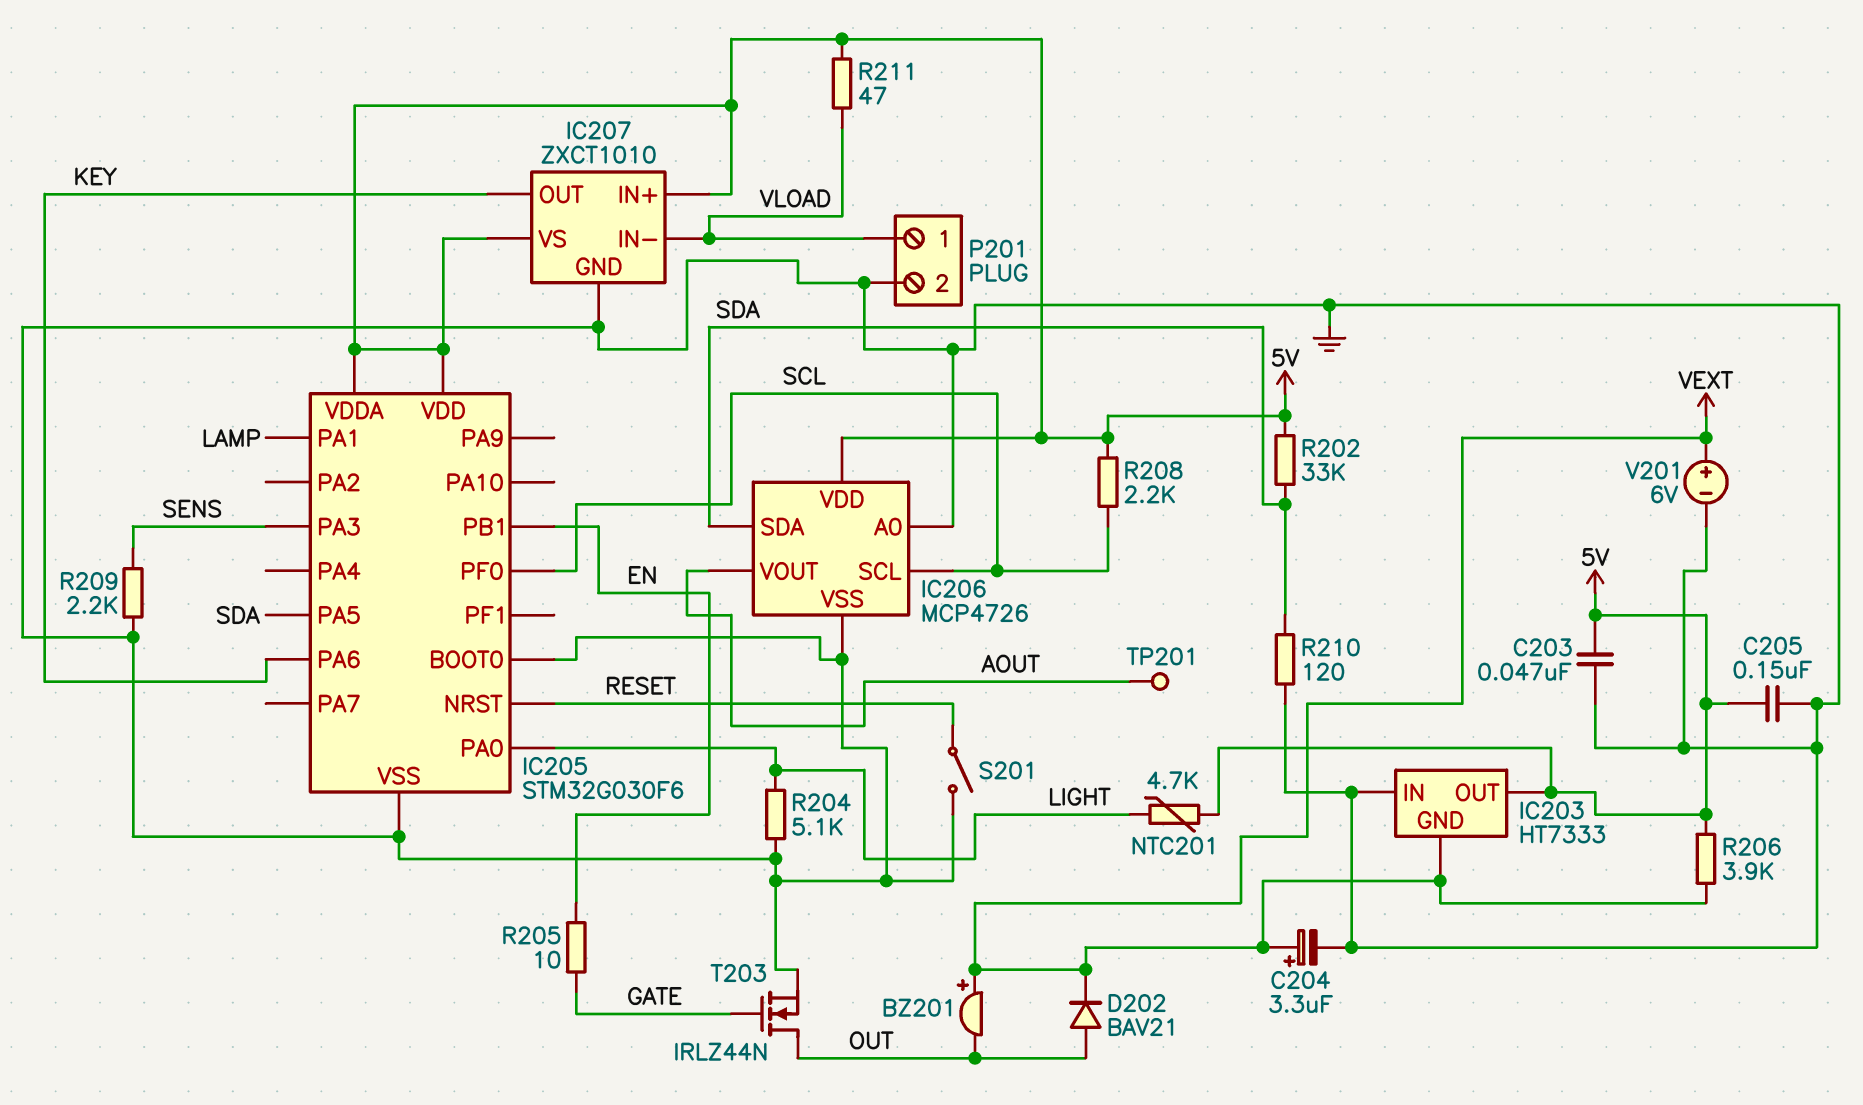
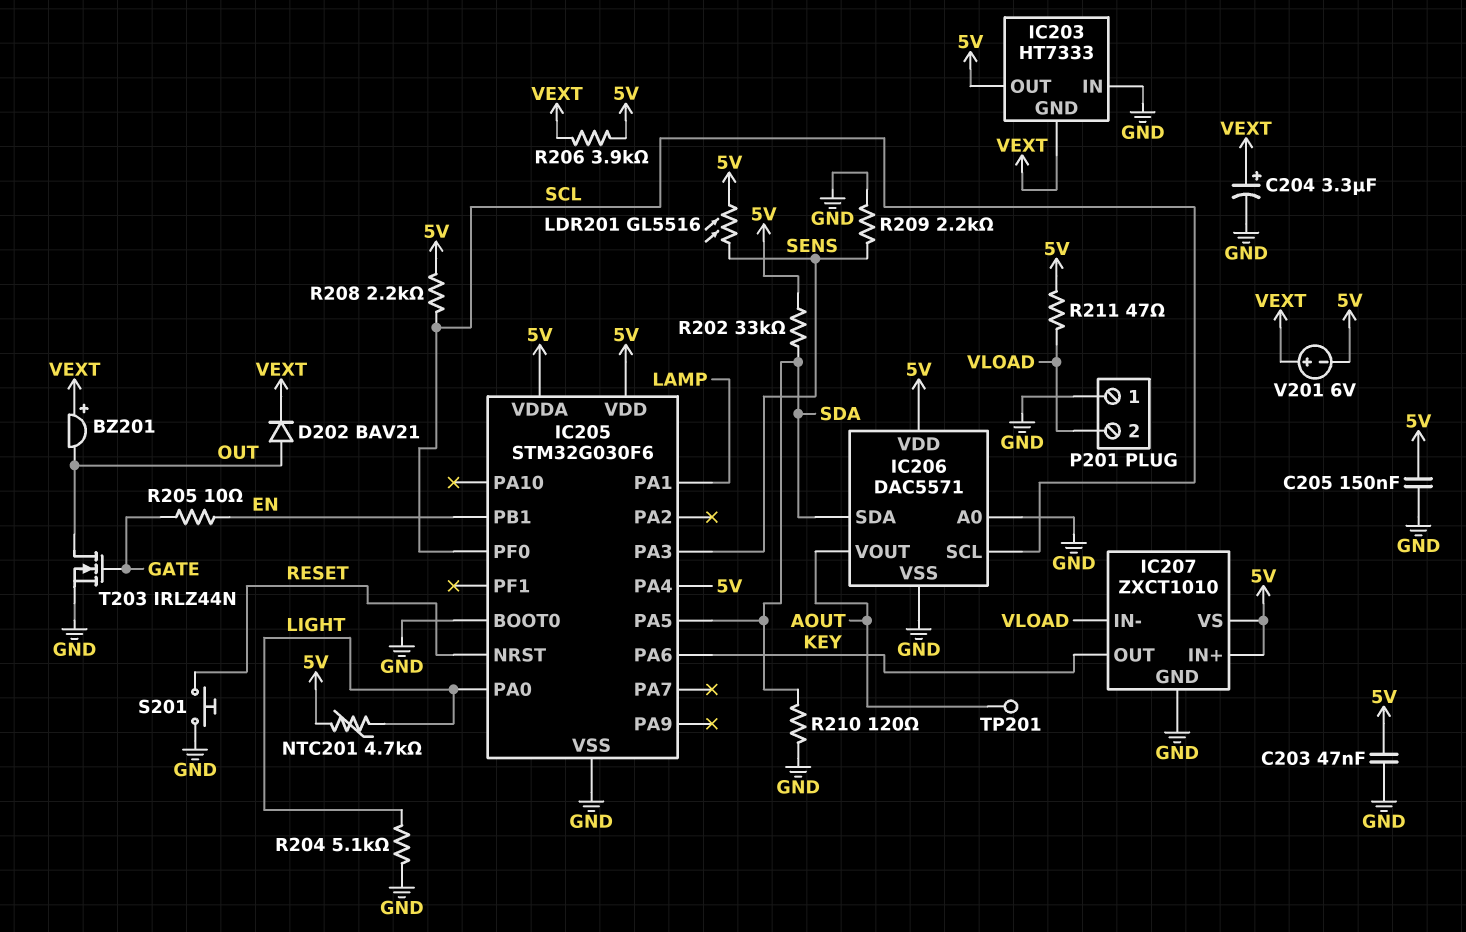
IC205 pin PA4: none -> 5V
IC206: MCP4726 -> DAC5571
LDR201: none -> GL5516 (5V, SENS)
P201 pin 1: VLOAD -> GND
P201 pin 2: GND -> VLOAD
S201: switch (GND, RESET) -> button (GND, RESET)
V201: 6V (plus VEXT, minus GND) -> 6V (plus VEXT, minus 5V)

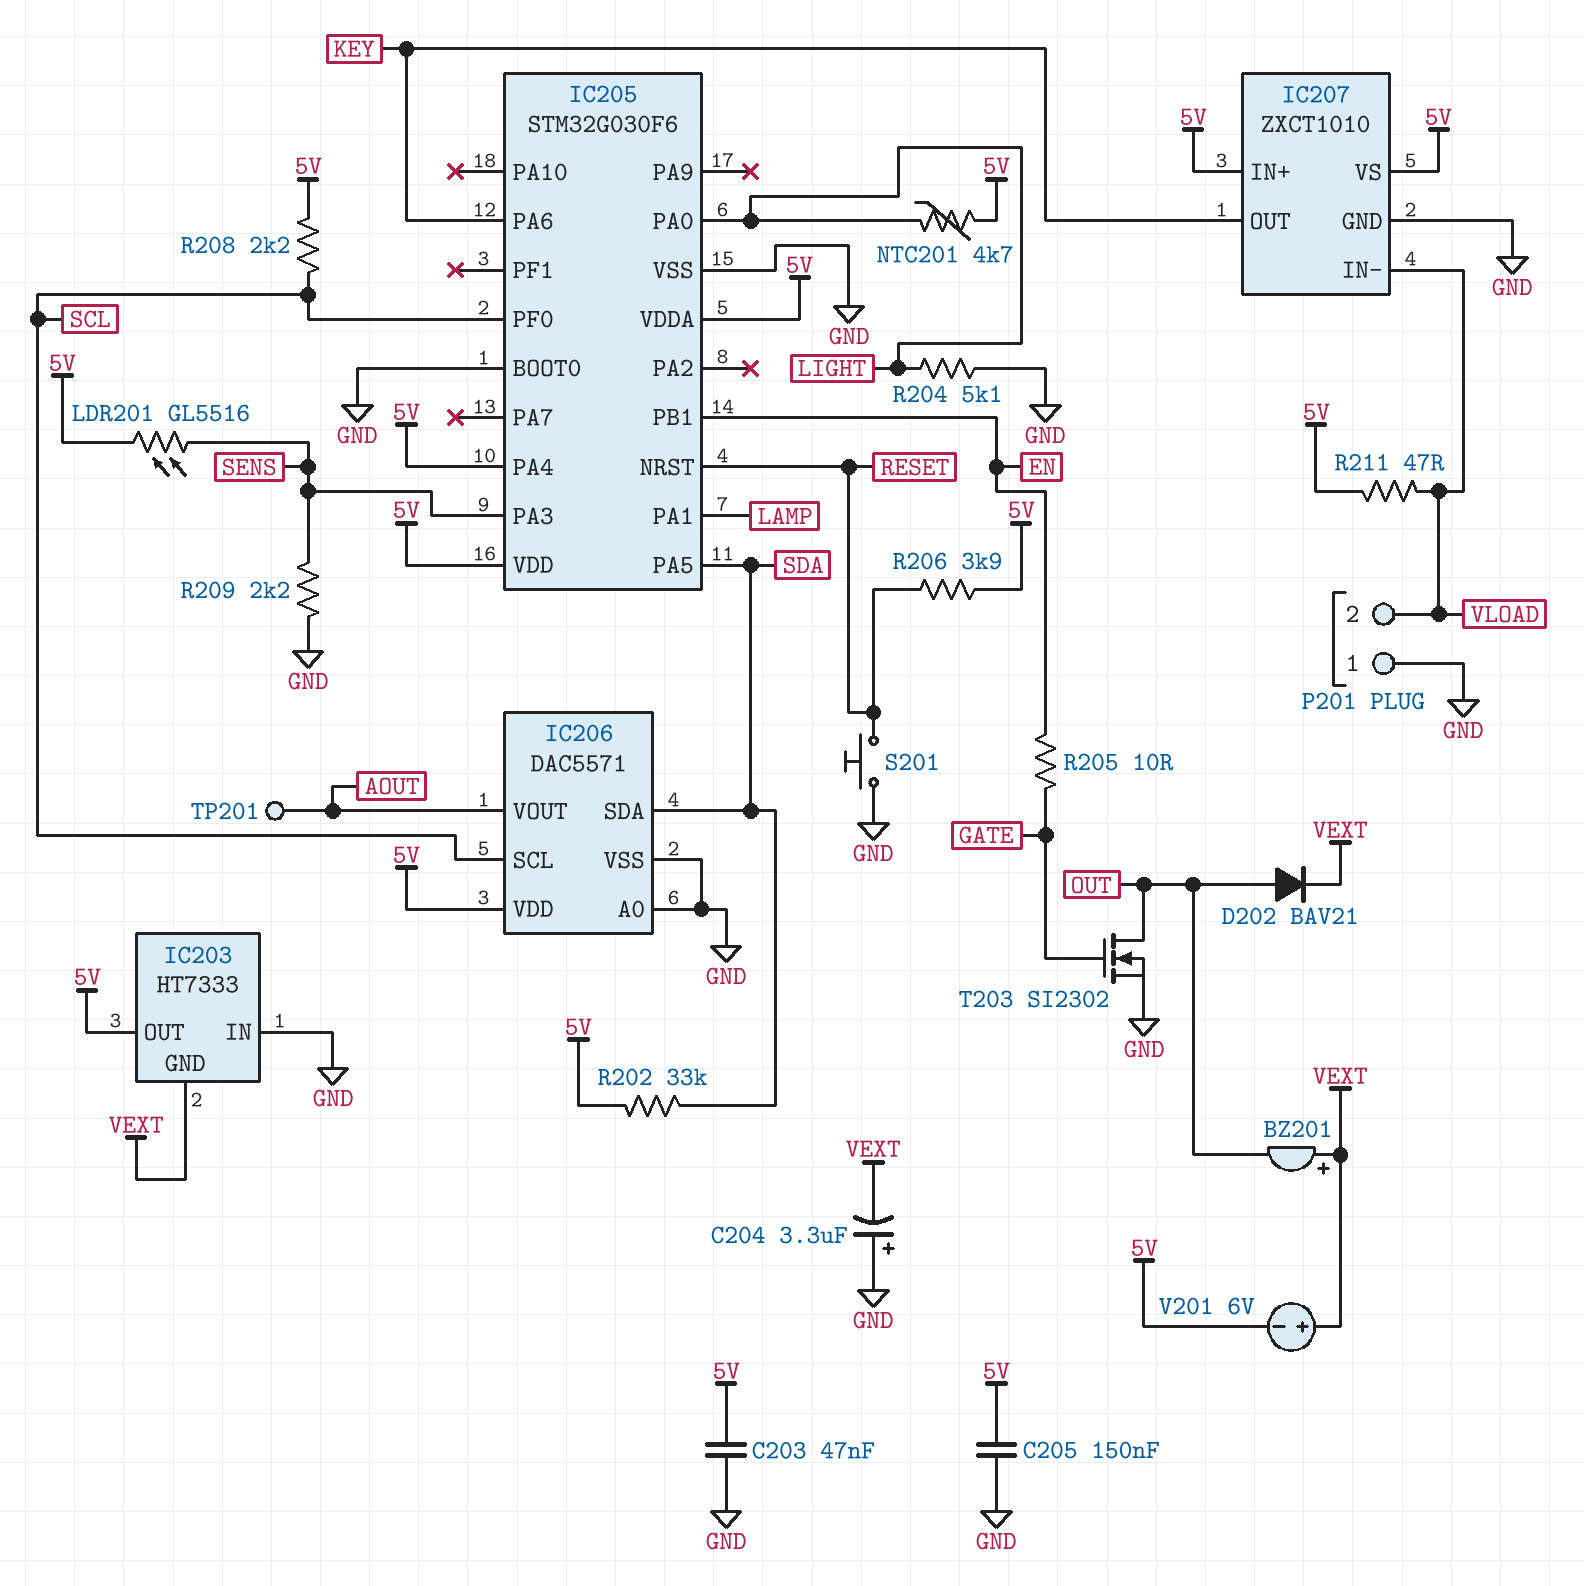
C204: 3.3uF (plus VEXT, minus GND) -> 3.3uF (plus GND, minus VEXT)
R206: 3.9k (5V, VEXT) -> 3.9k (5V, RESET)
R210: 120 (GND, SDA) -> none
T203: NMOS IRLZ44N (G GATE, D OUT, S GND) -> NMOS SI2302 (G GATE, D OUT, S GND)

